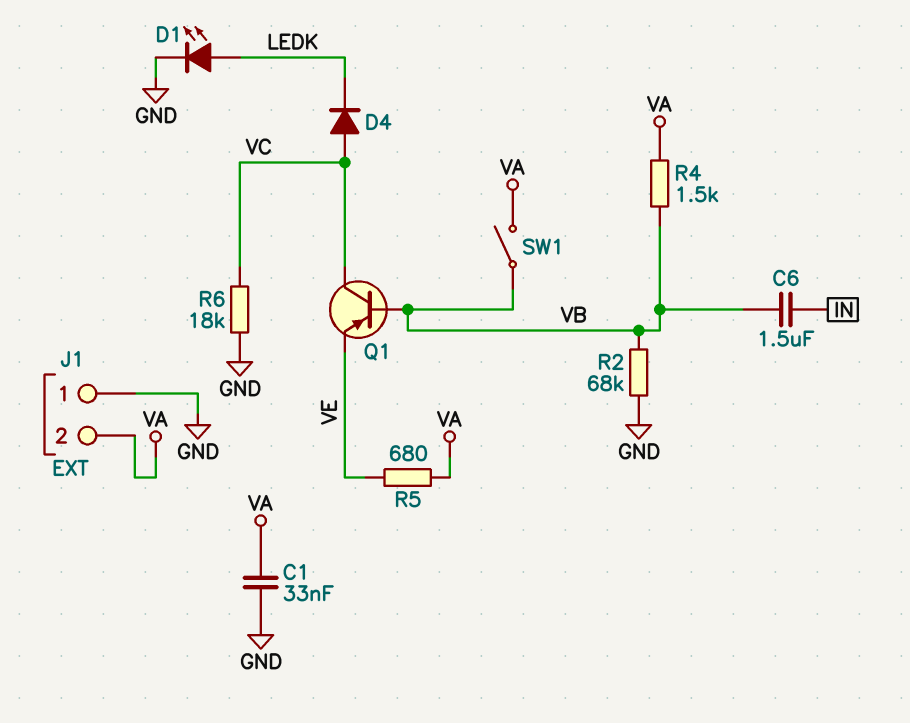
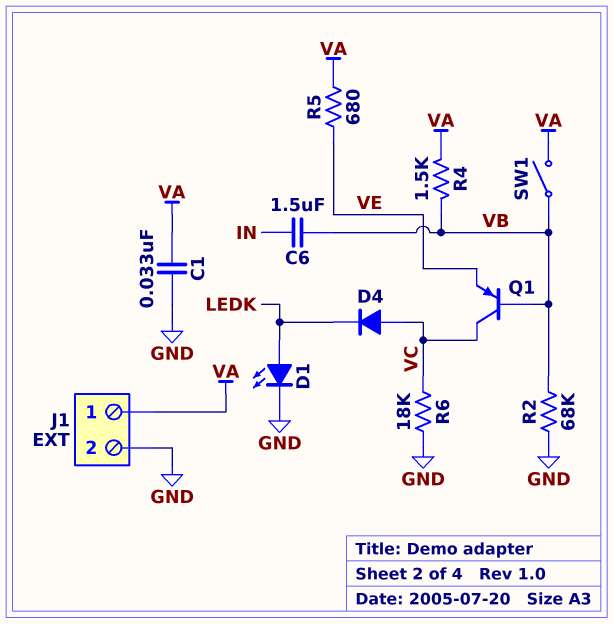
J1 pin 1: GND -> VA
J1 pin 2: VA -> GND

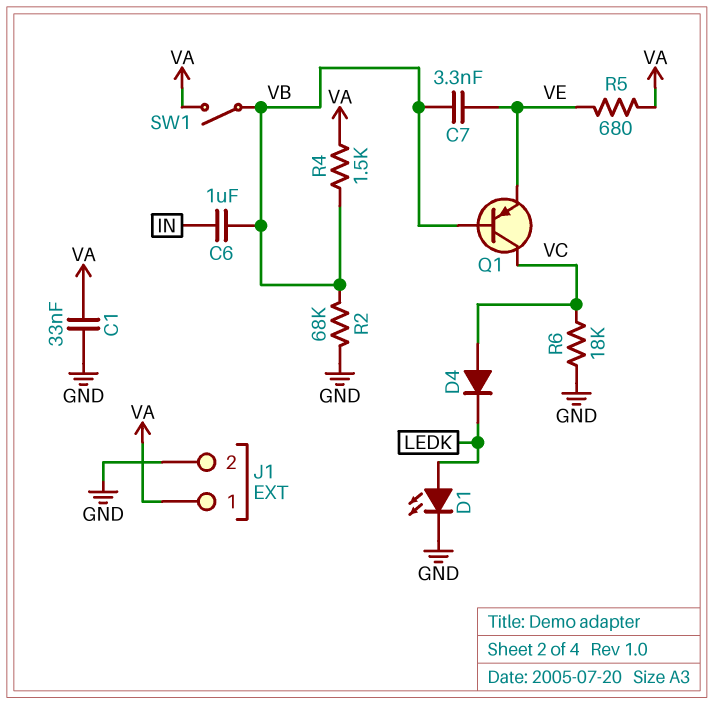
C6: 1.5uF (IN, VB) -> 1uF (IN, VB)
C7: none -> 3.3nF (VB, VE)

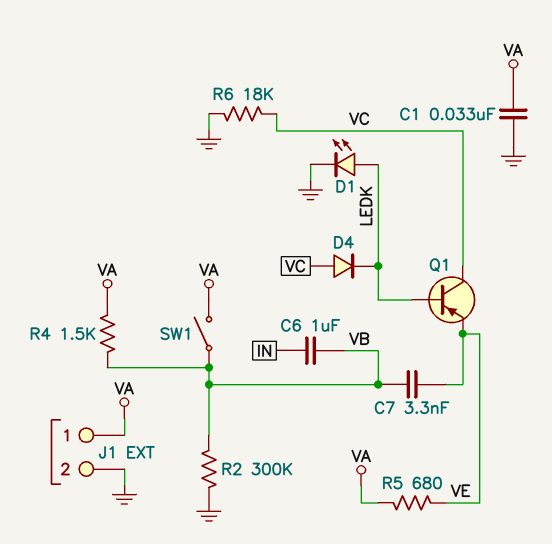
Q1: PNP (B VB, C VC, E VE) -> PNP (B LEDK, C VC, E VE)
R2: 68k (GND, VB) -> 300k (GND, VB)

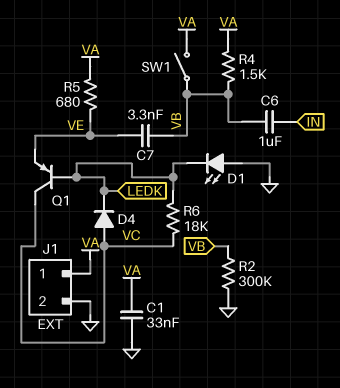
D1: LED (A LEDK, K GND) -> LED (A GND, K LEDK)
R6: 18k (GND, VC) -> 18k (LEDK, VC)

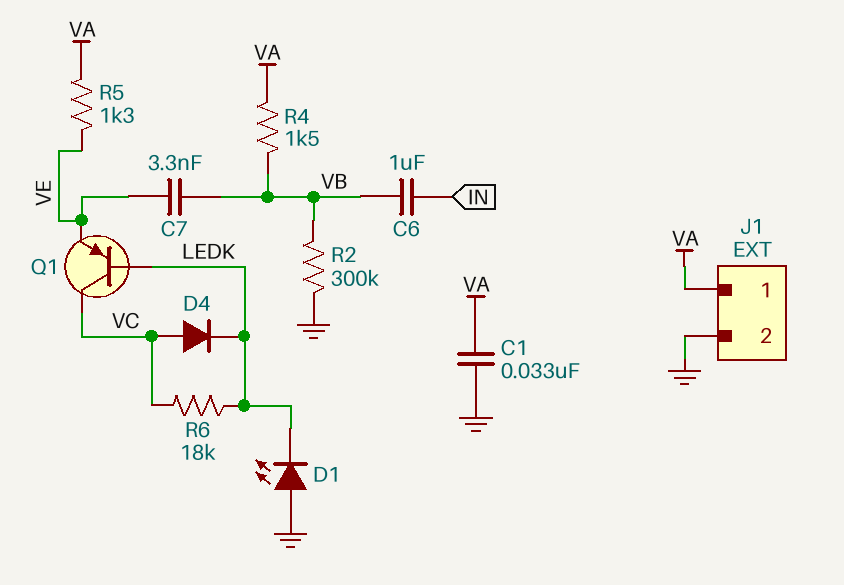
R5: 680 (VA, VE) -> 1.3k (VA, VE)
SW1: switch (VA, VB) -> none

